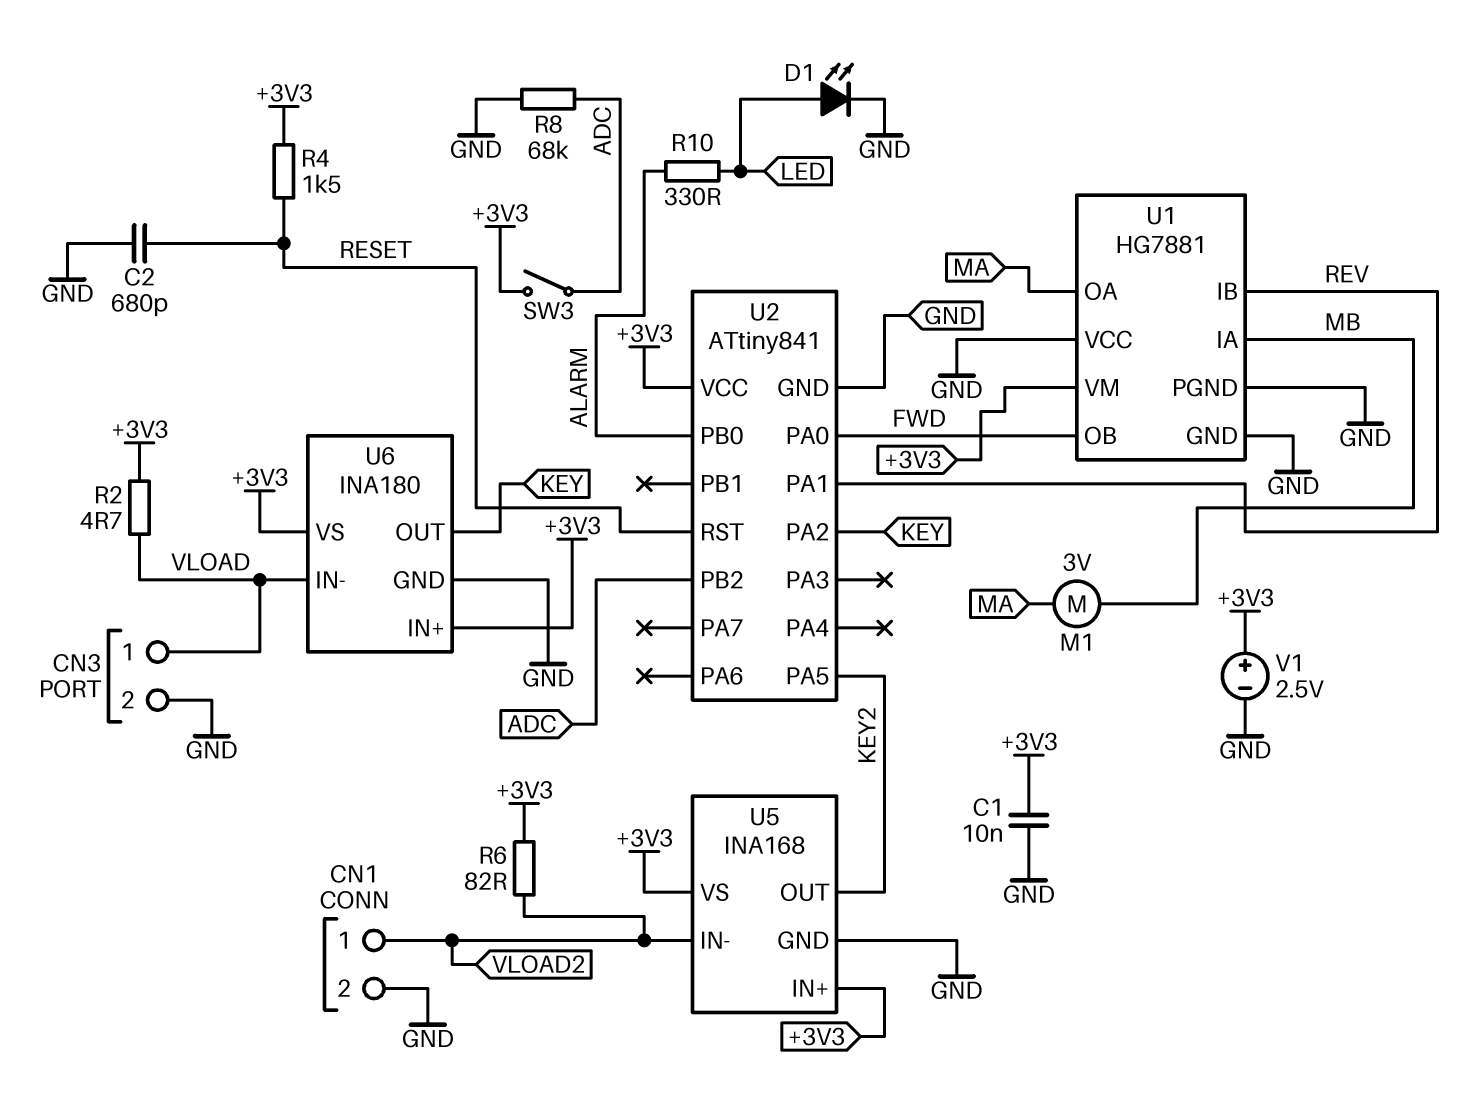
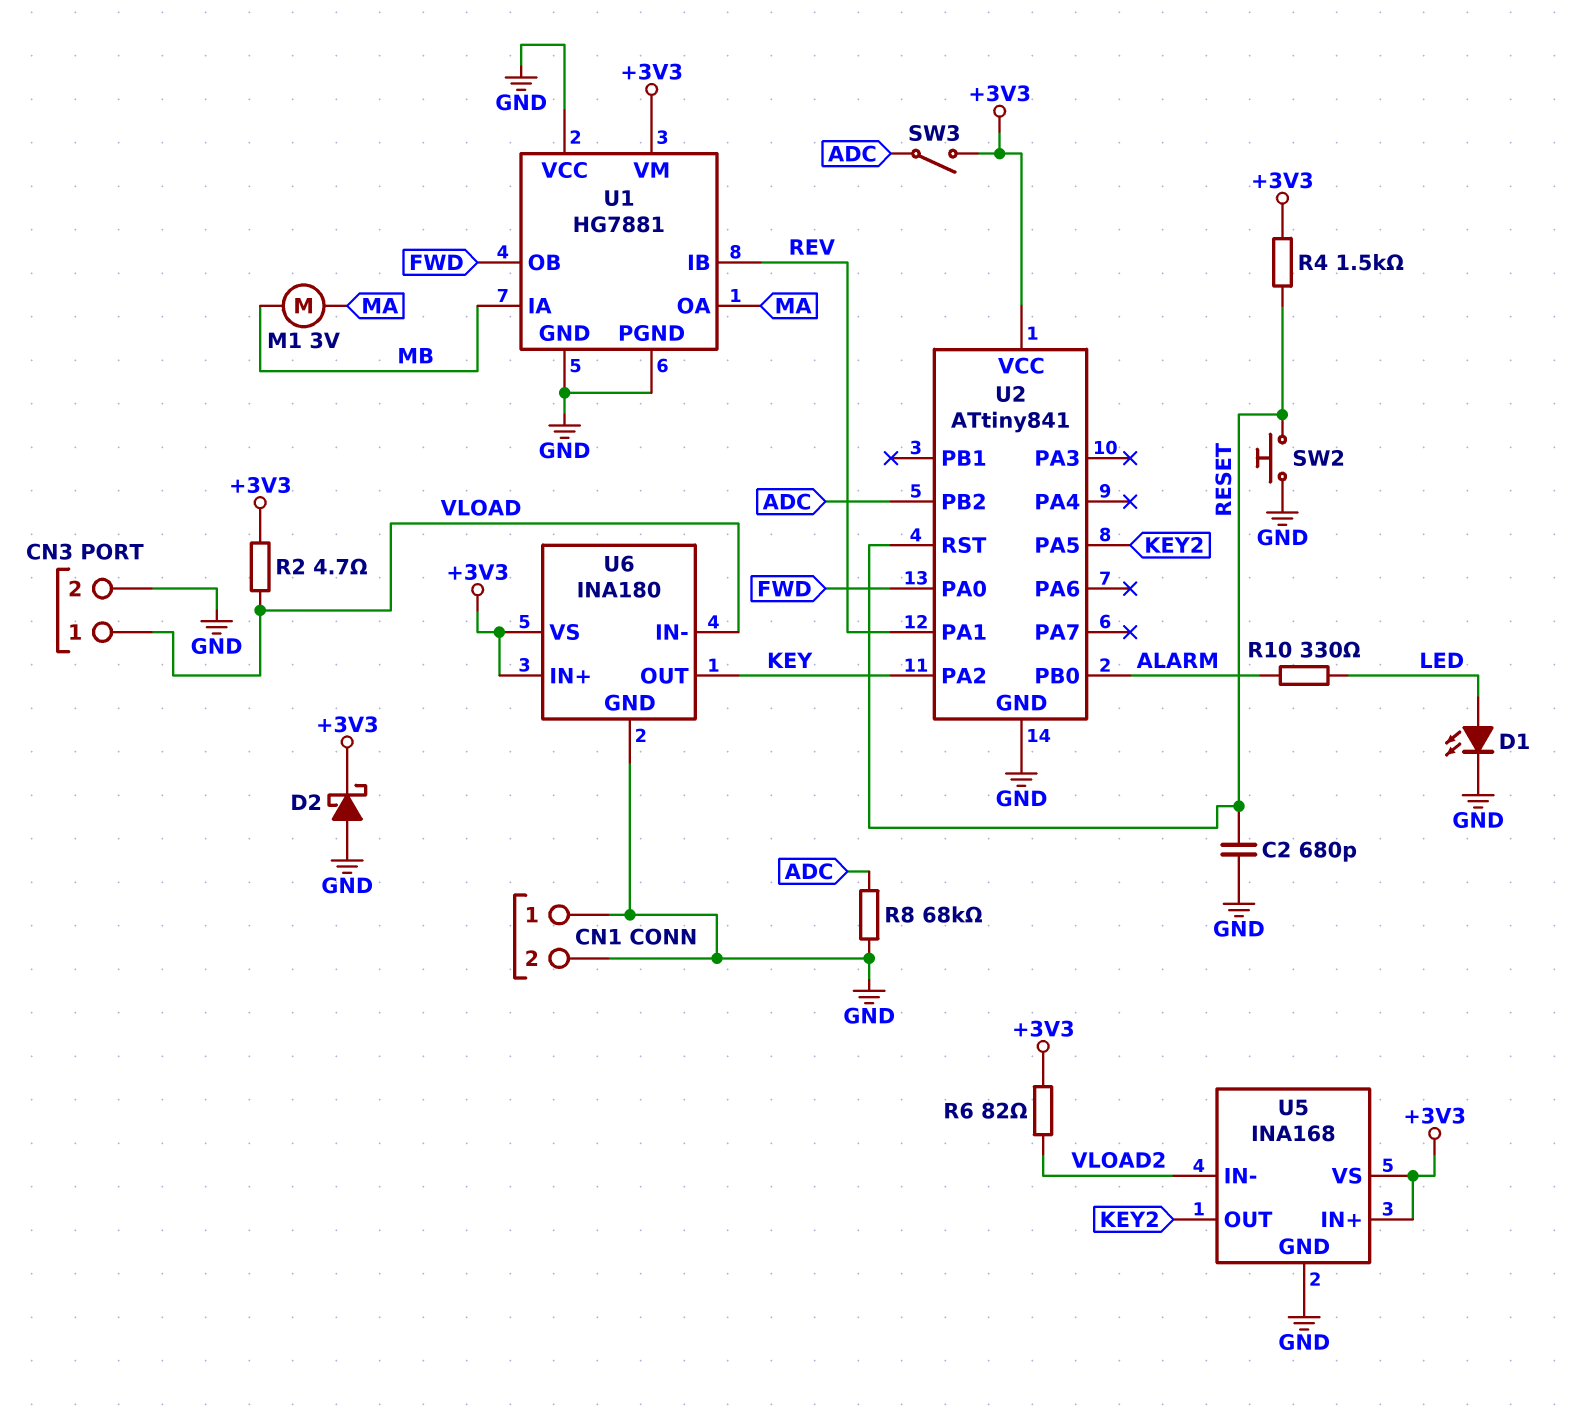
C1: 10nF (+3V3, GND) -> none
CN1 pin 1: VLOAD2 -> GND
D2: none -> schottky (A GND, K +3V3)
SW2: none -> button (GND, RESET)
V1: 2.5V (plus +3V3, minus GND) -> none

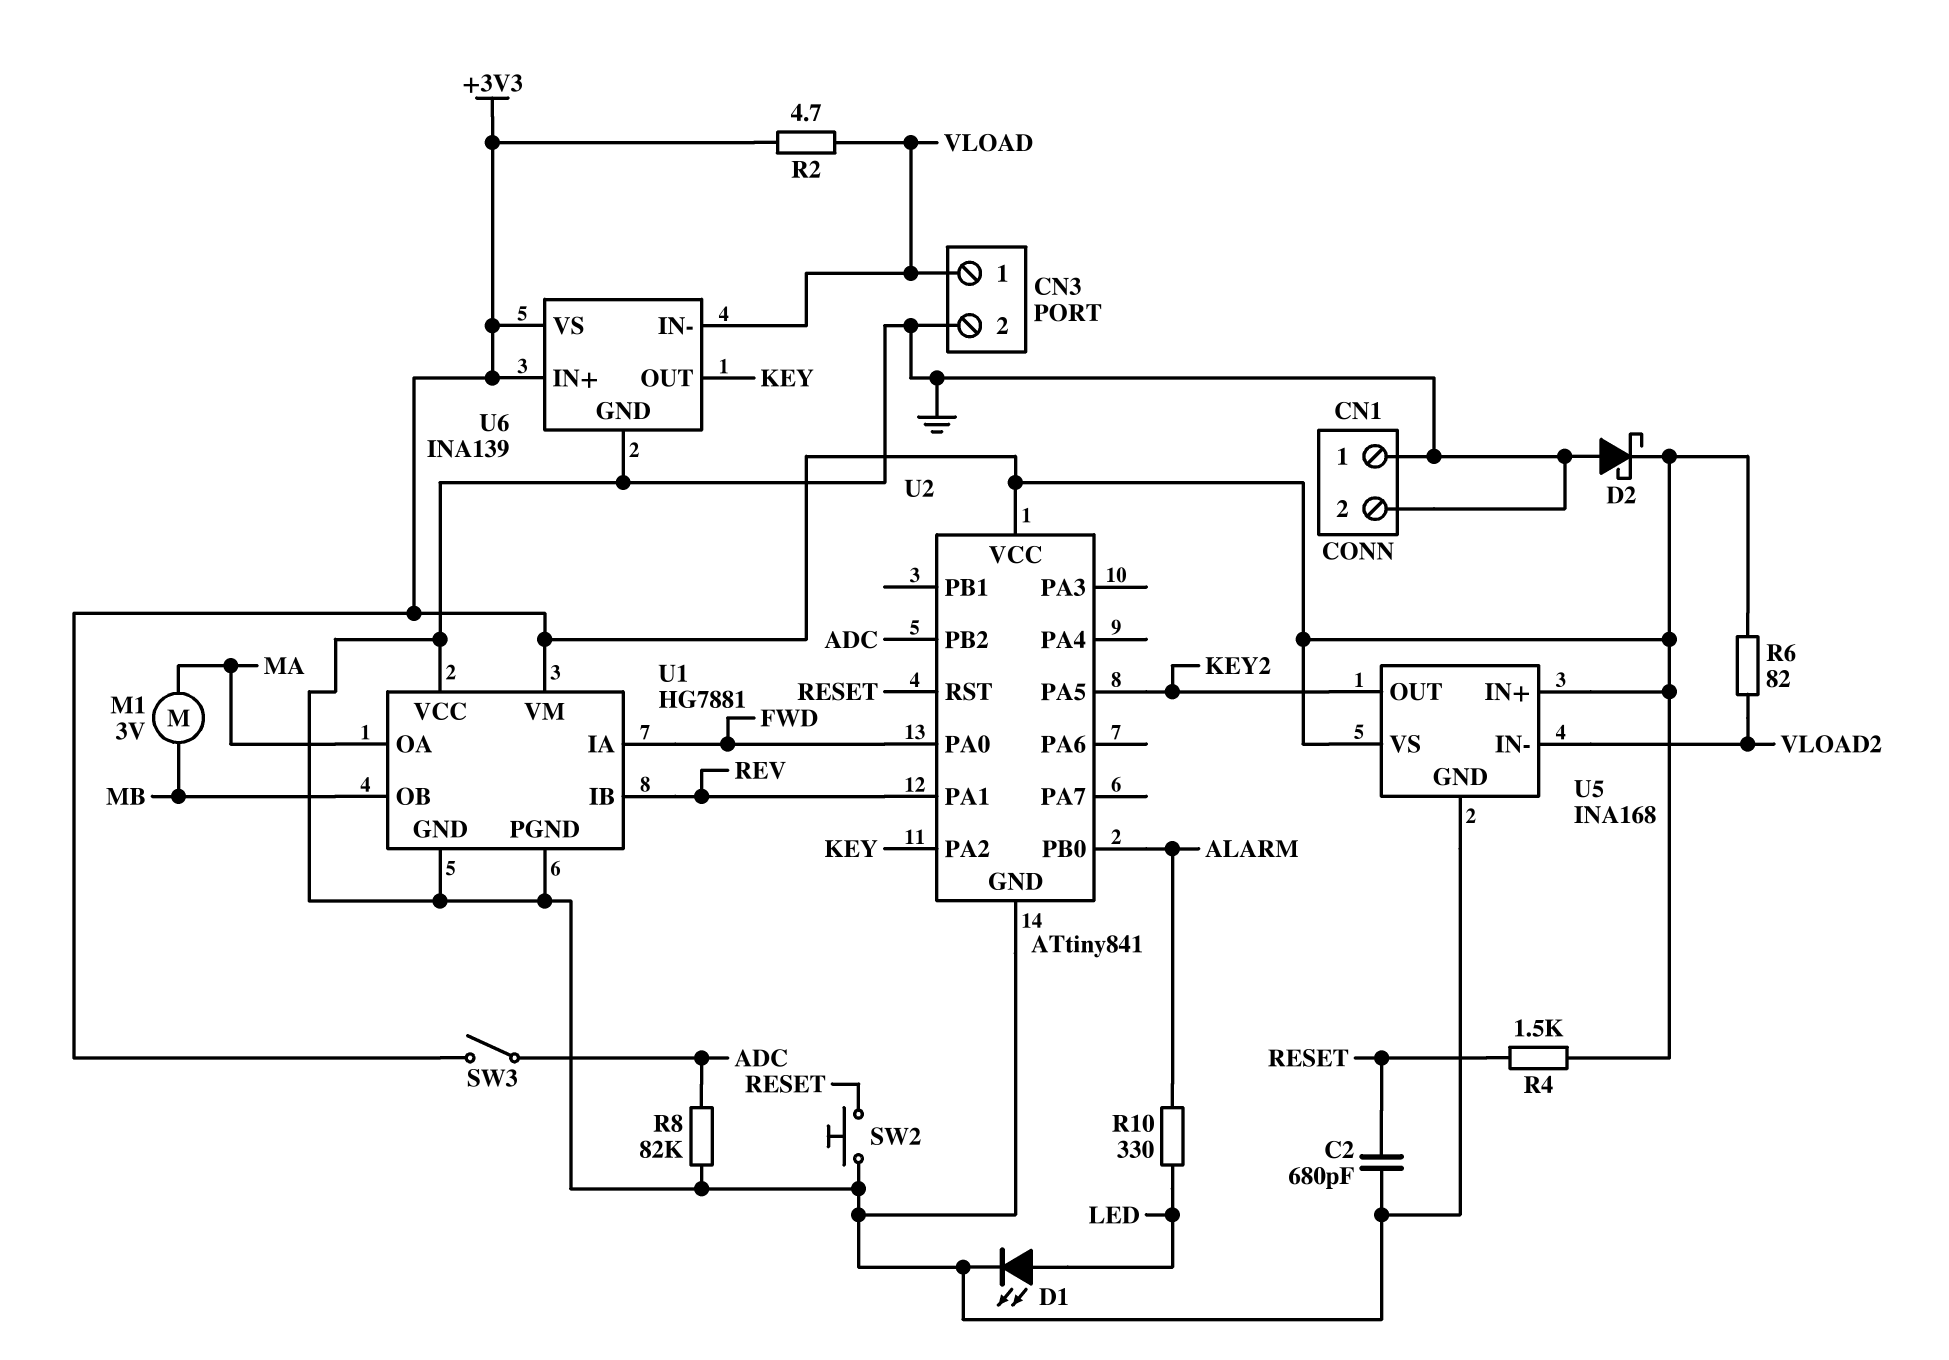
R8: 68k (ADC, GND) -> 82k (ADC, GND)
U1 pin IA: MB -> FWD
U1 pin OB: FWD -> MB
U6: INA180 -> INA139

